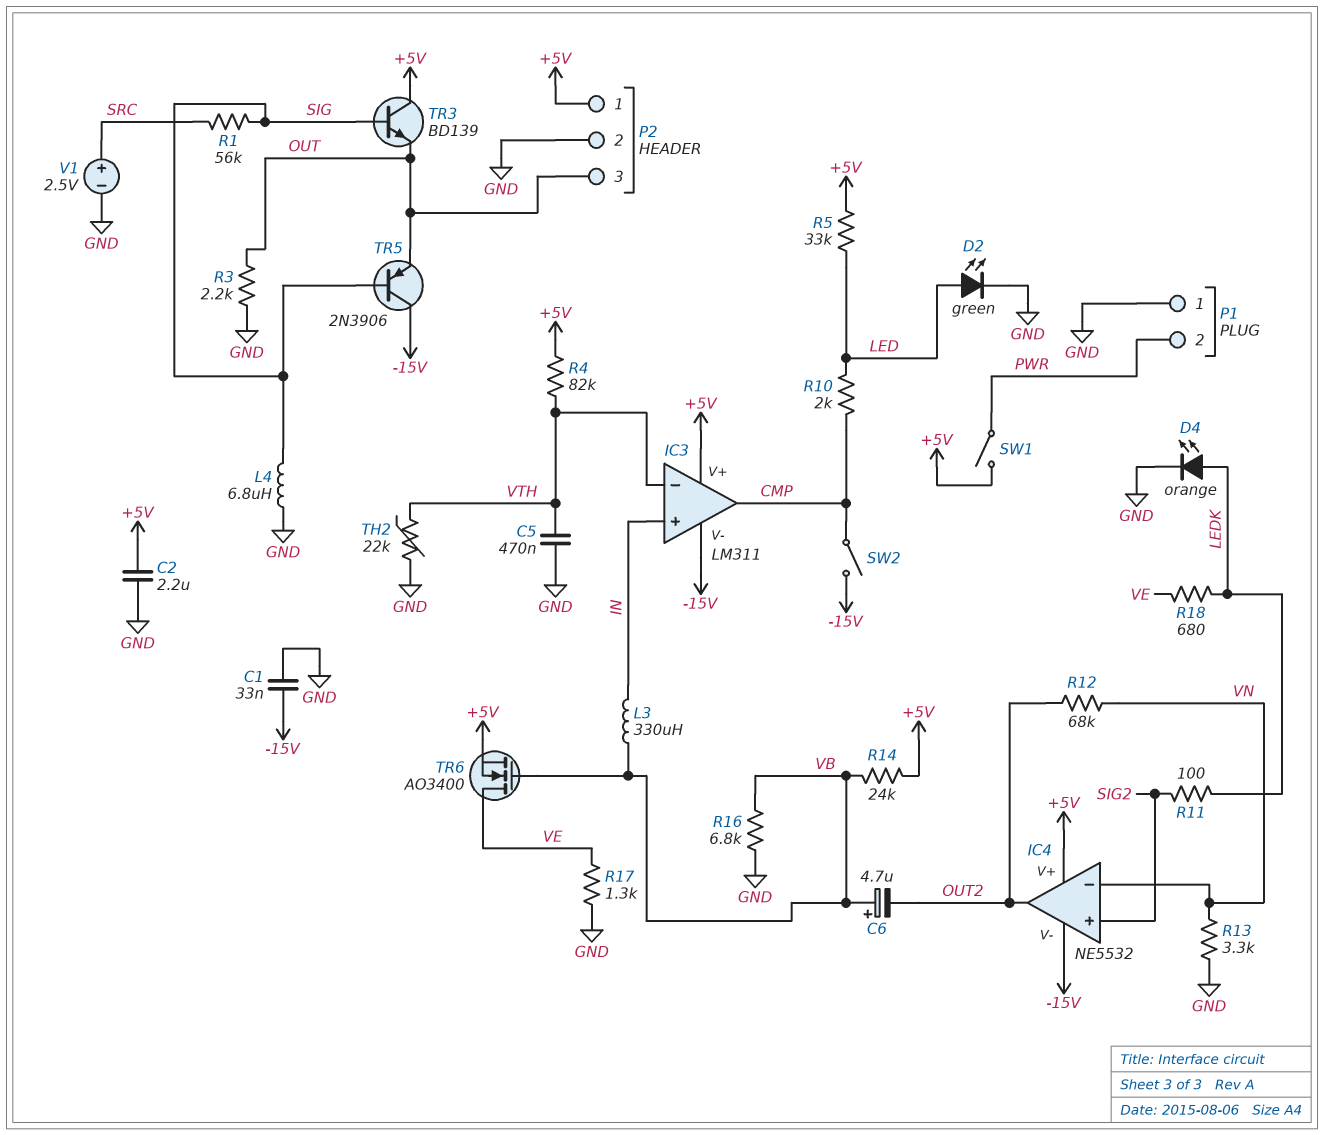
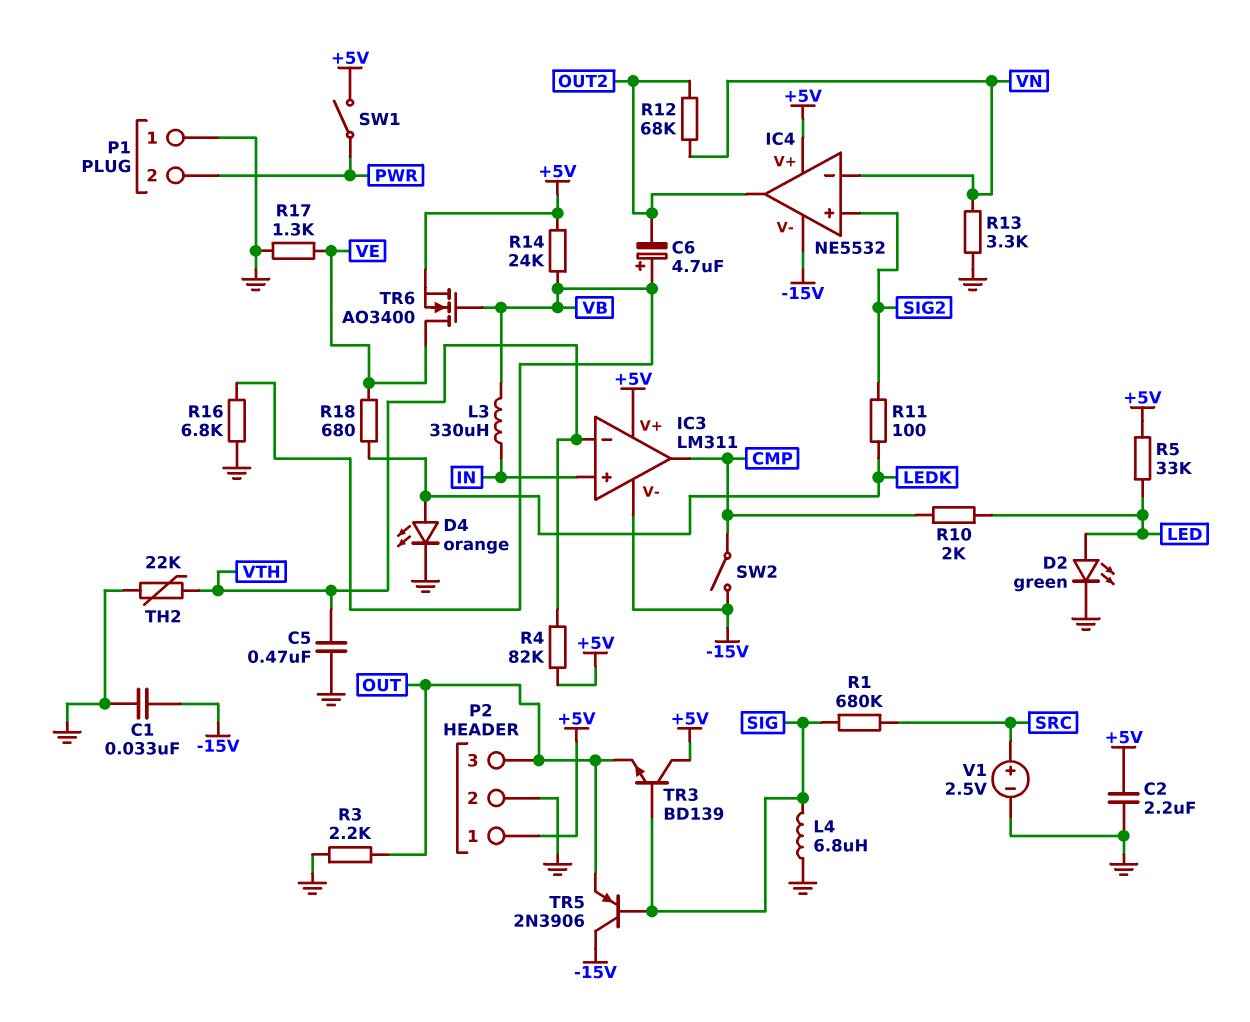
R1: 56k (SIG, SRC) -> 680k (SIG, SRC)

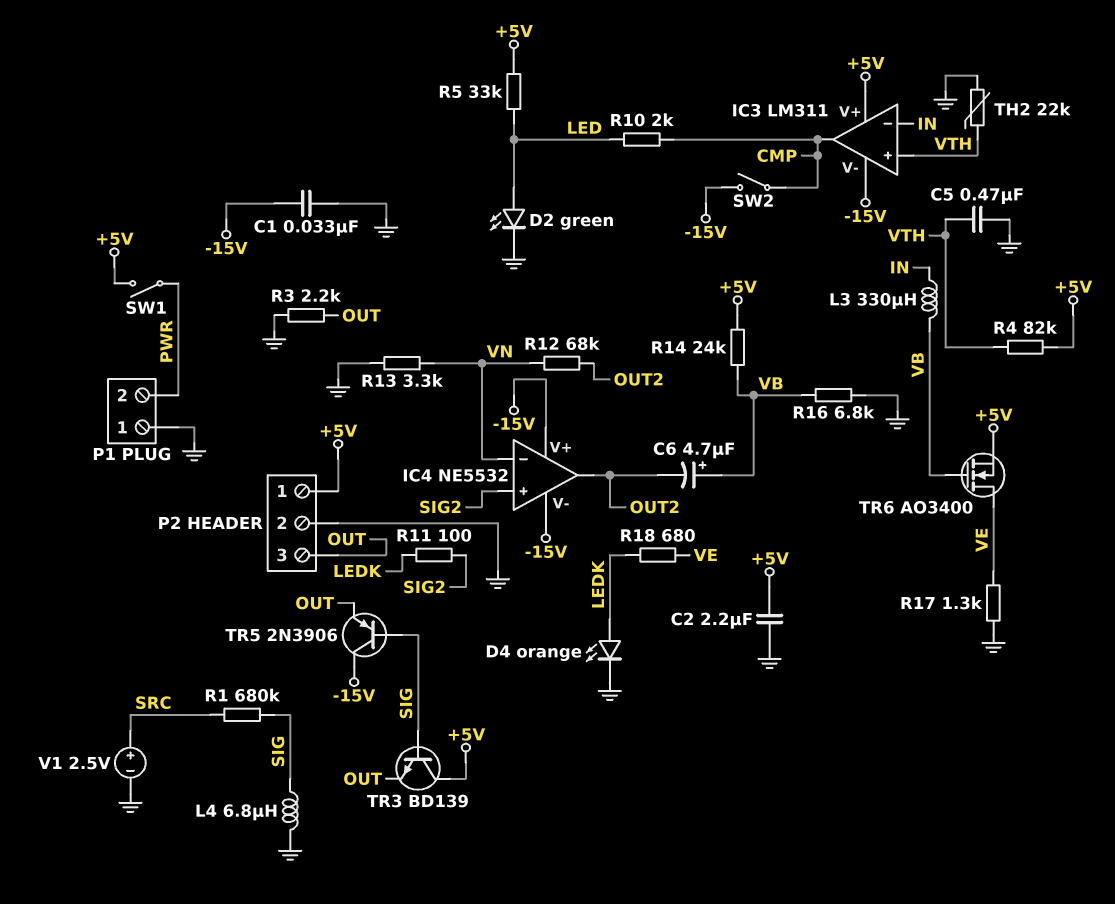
IC3 pin in+: IN -> VTH
IC3 pin in-: VTH -> IN
IC4 pin V+: +5V -> -15V

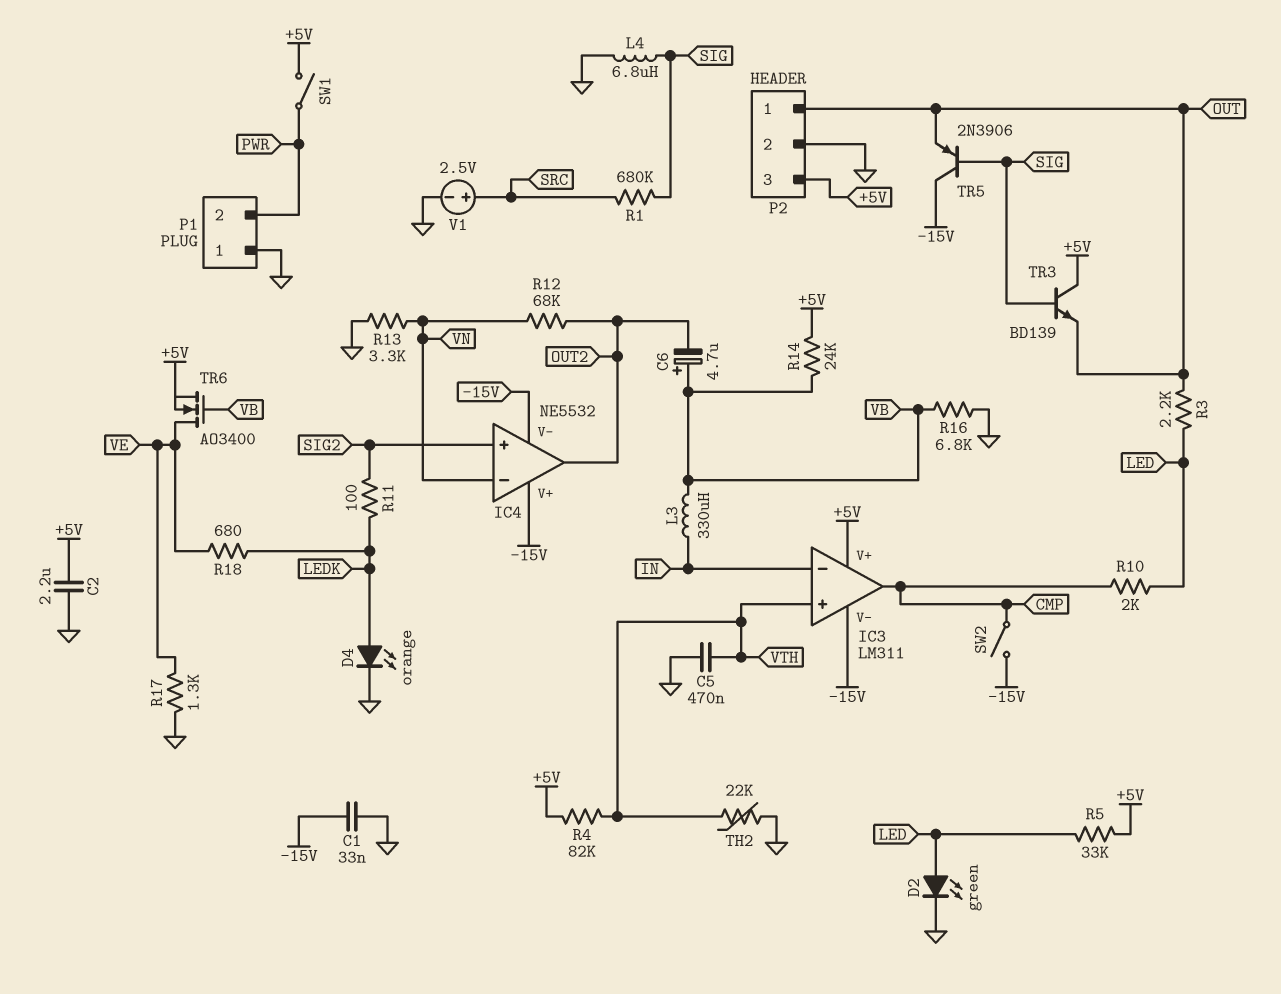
P2 pin 1: +5V -> OUT
P2 pin 3: OUT -> +5V
R3: 2.2k (GND, OUT) -> 2.2k (LED, OUT)

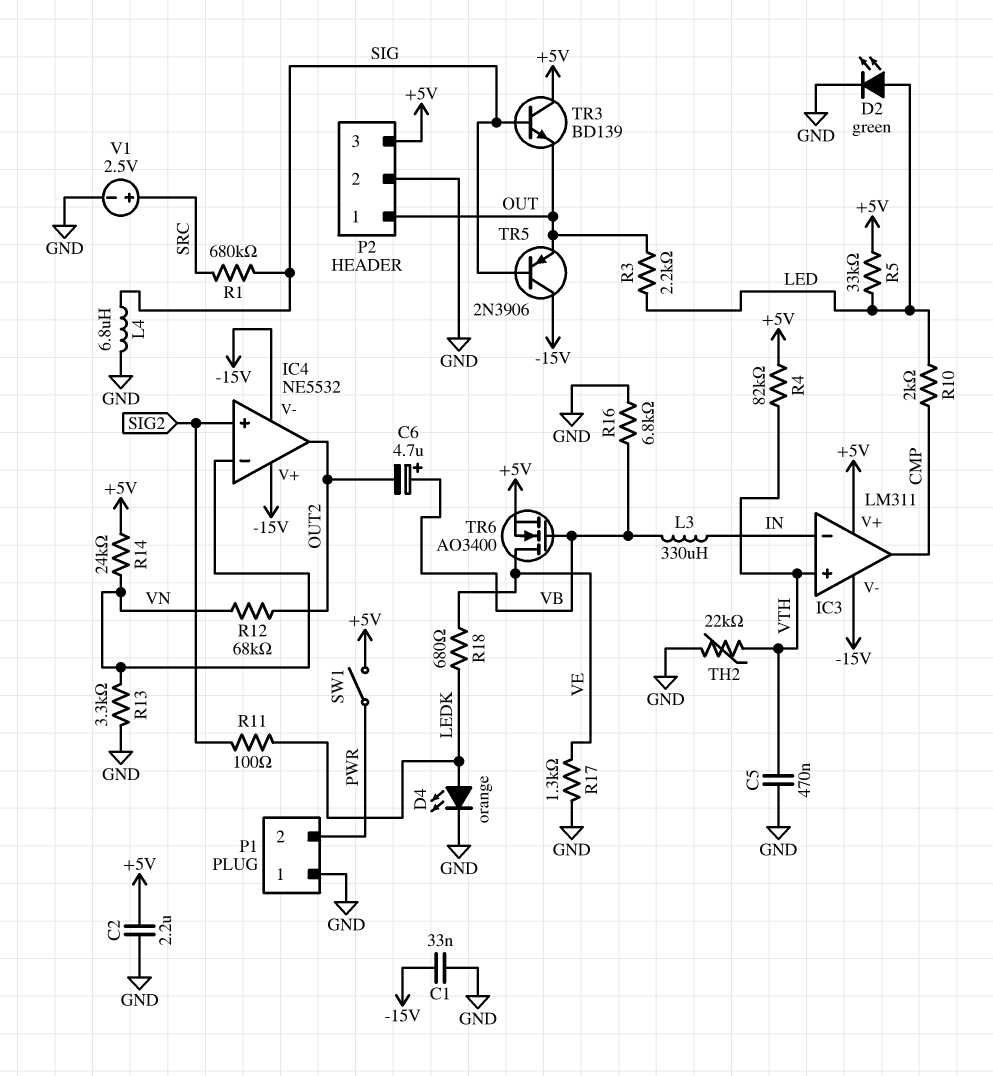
R14: 24k (+5V, VB) -> 24k (+5V, VN)
SW2: switch (-15V, CMP) -> none

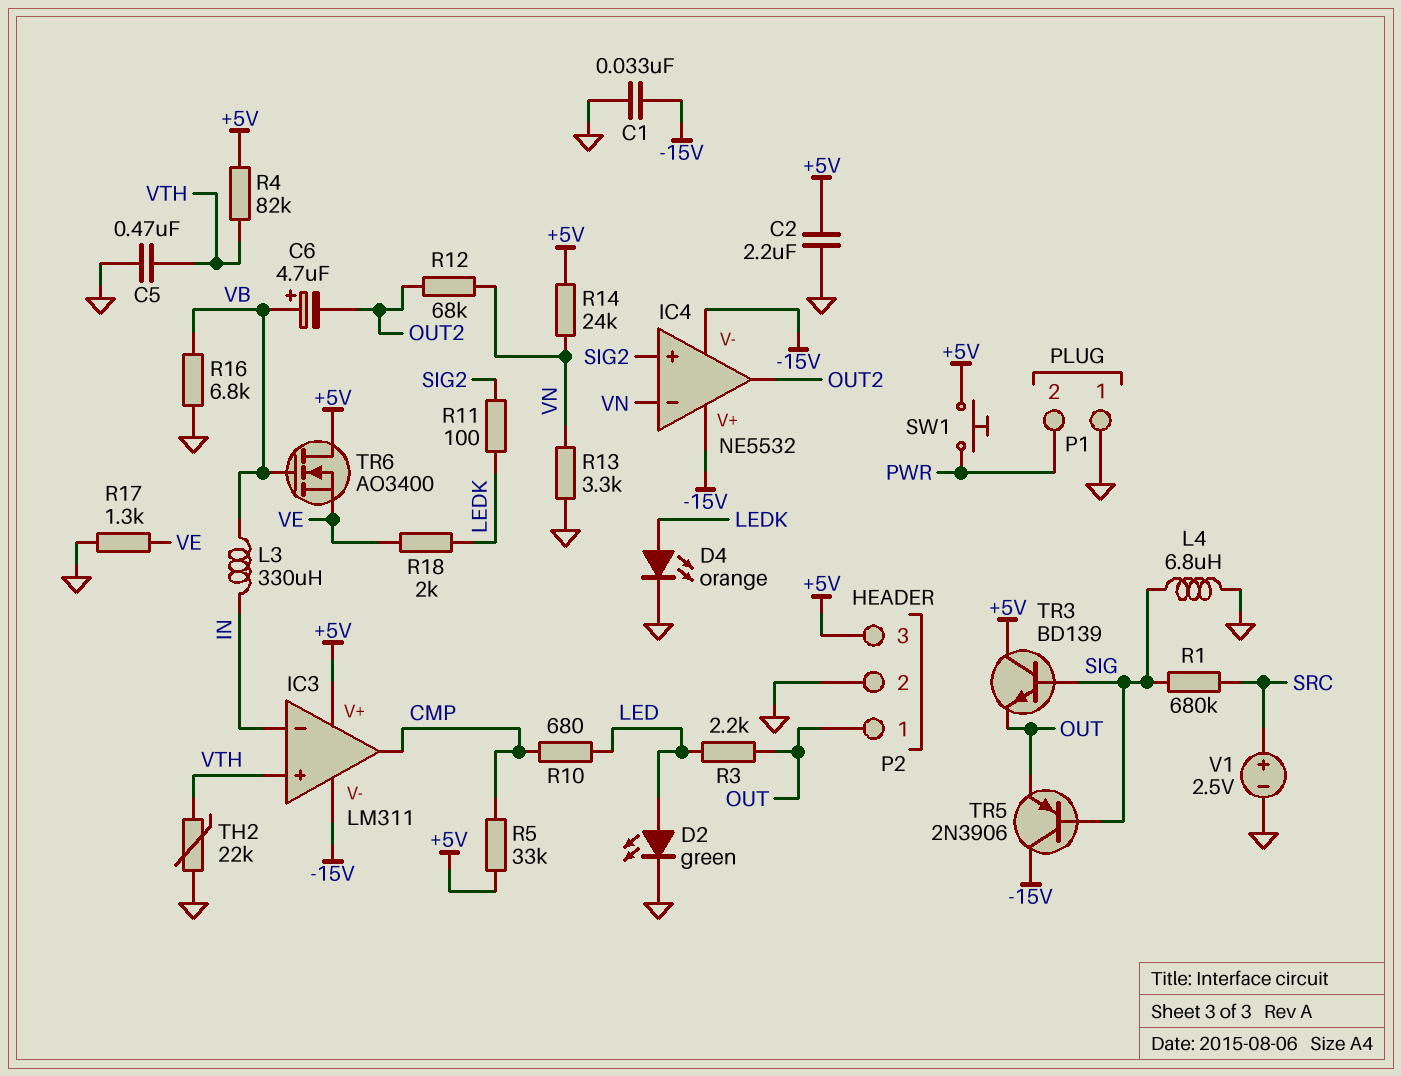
R5: 33k (+5V, LED) -> 33k (+5V, CMP)
R10: 2k (CMP, LED) -> 680 (CMP, LED)
R18: 680 (LEDK, VE) -> 2k (LEDK, VE)
SW1: switch (+5V, PWR) -> button (+5V, PWR)
TR6: NMOS AO3400 (G VB, D VE, S +5V) -> NMOS AO3400 (G VB, D +5V, S VE)

